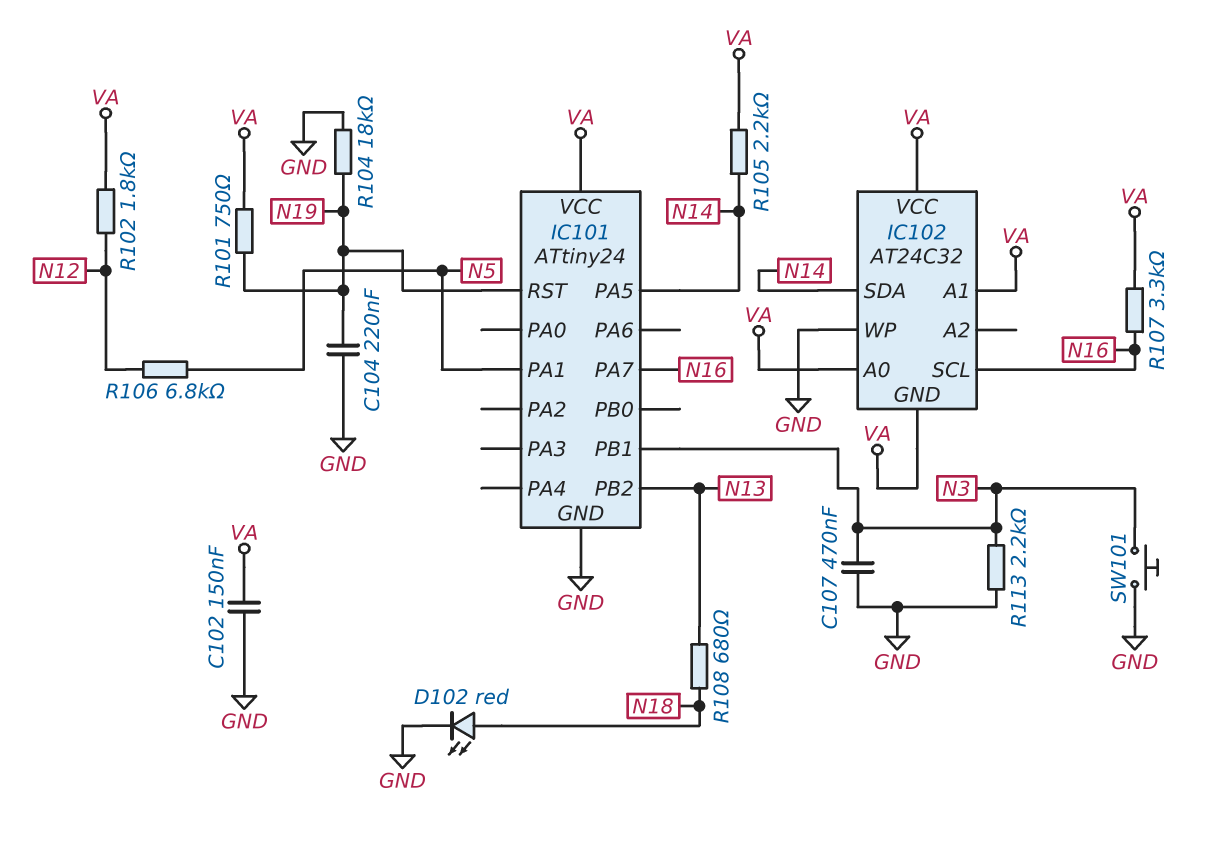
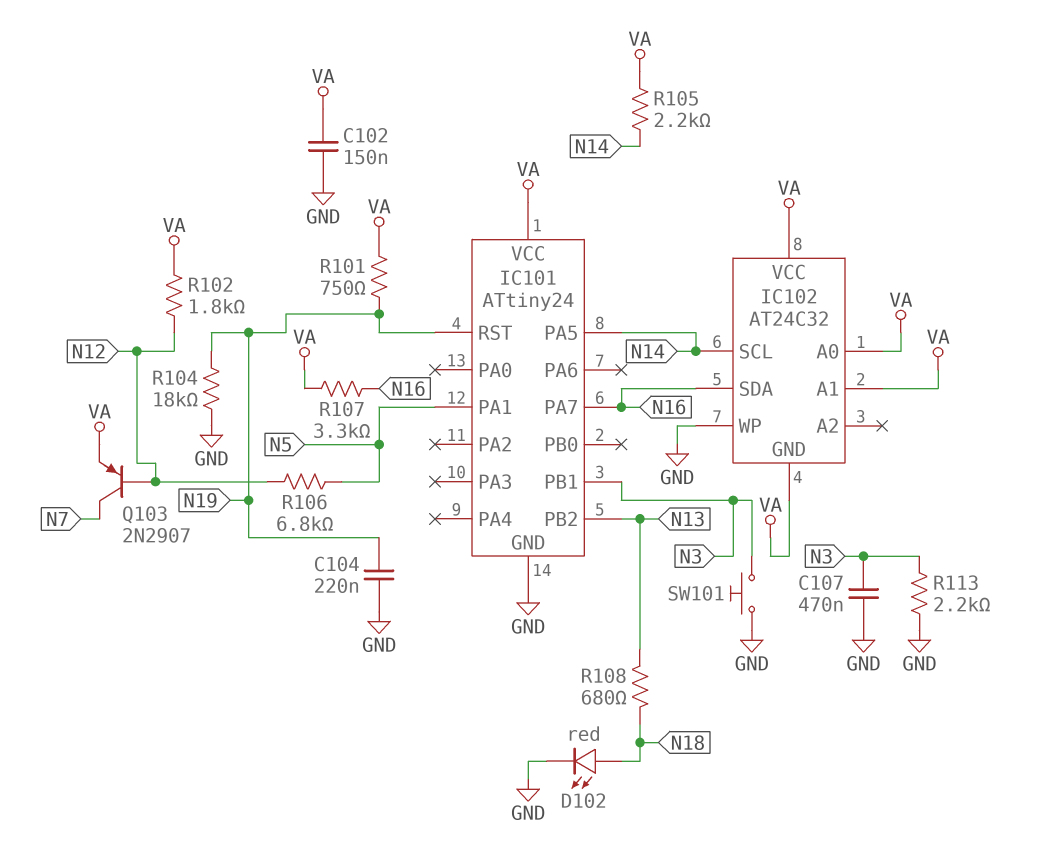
IC102 pin SCL: N16 -> N14
IC102 pin SDA: N14 -> N16
Q103: none -> PNP 2N2907 (B N12, C N7, E VA)

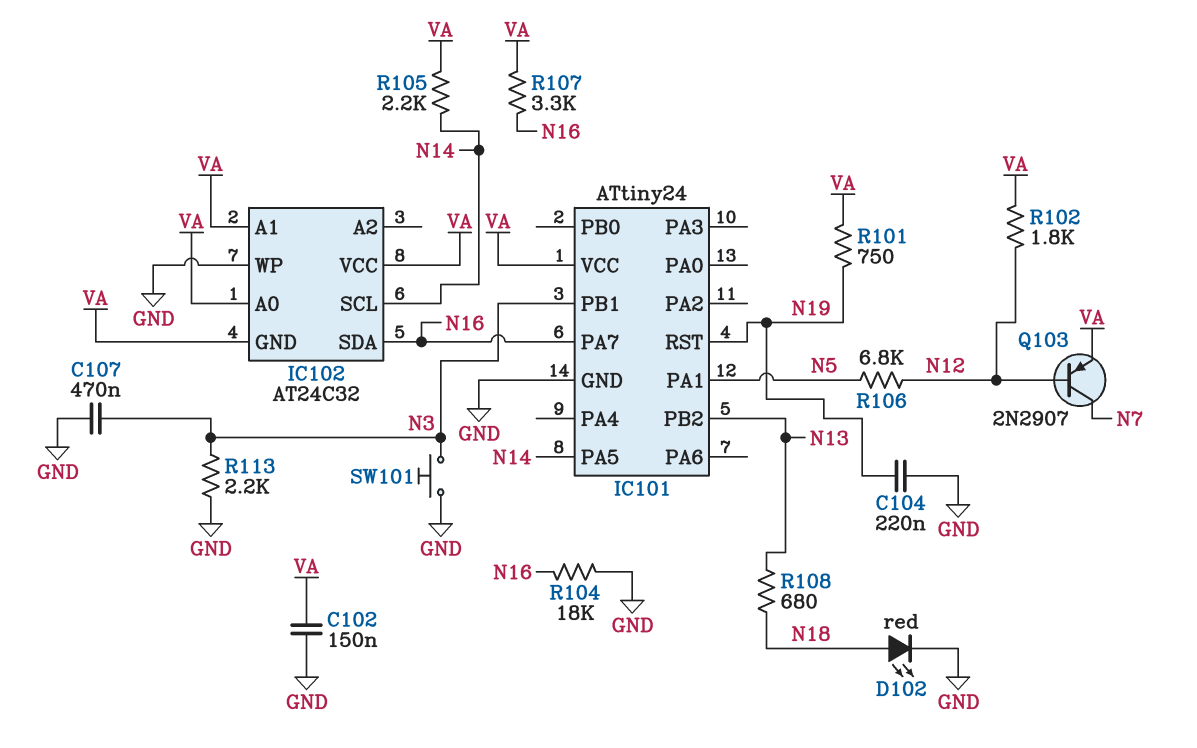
R104: 18k (GND, N19) -> 18k (GND, N16)

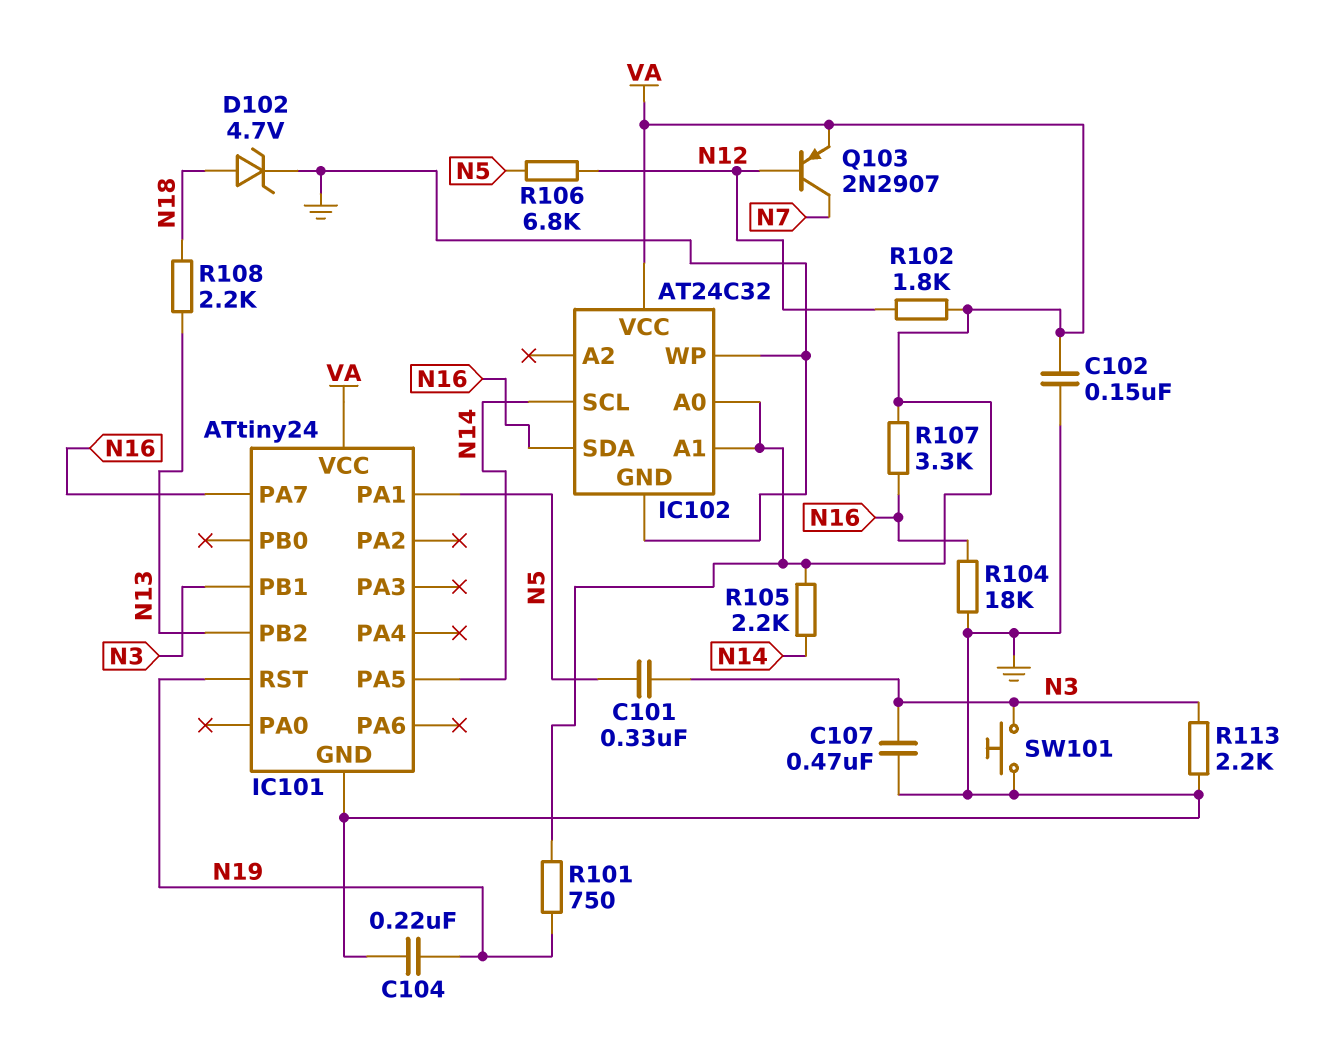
C101: none -> 330nF (N3, N5)
D102: LED red (A N18, K GND) -> zener 4.7V (A N18, K GND)
IC102 pin GND: VA -> GND
R108: 680 (N13, N18) -> 2.2k (N13, N18)

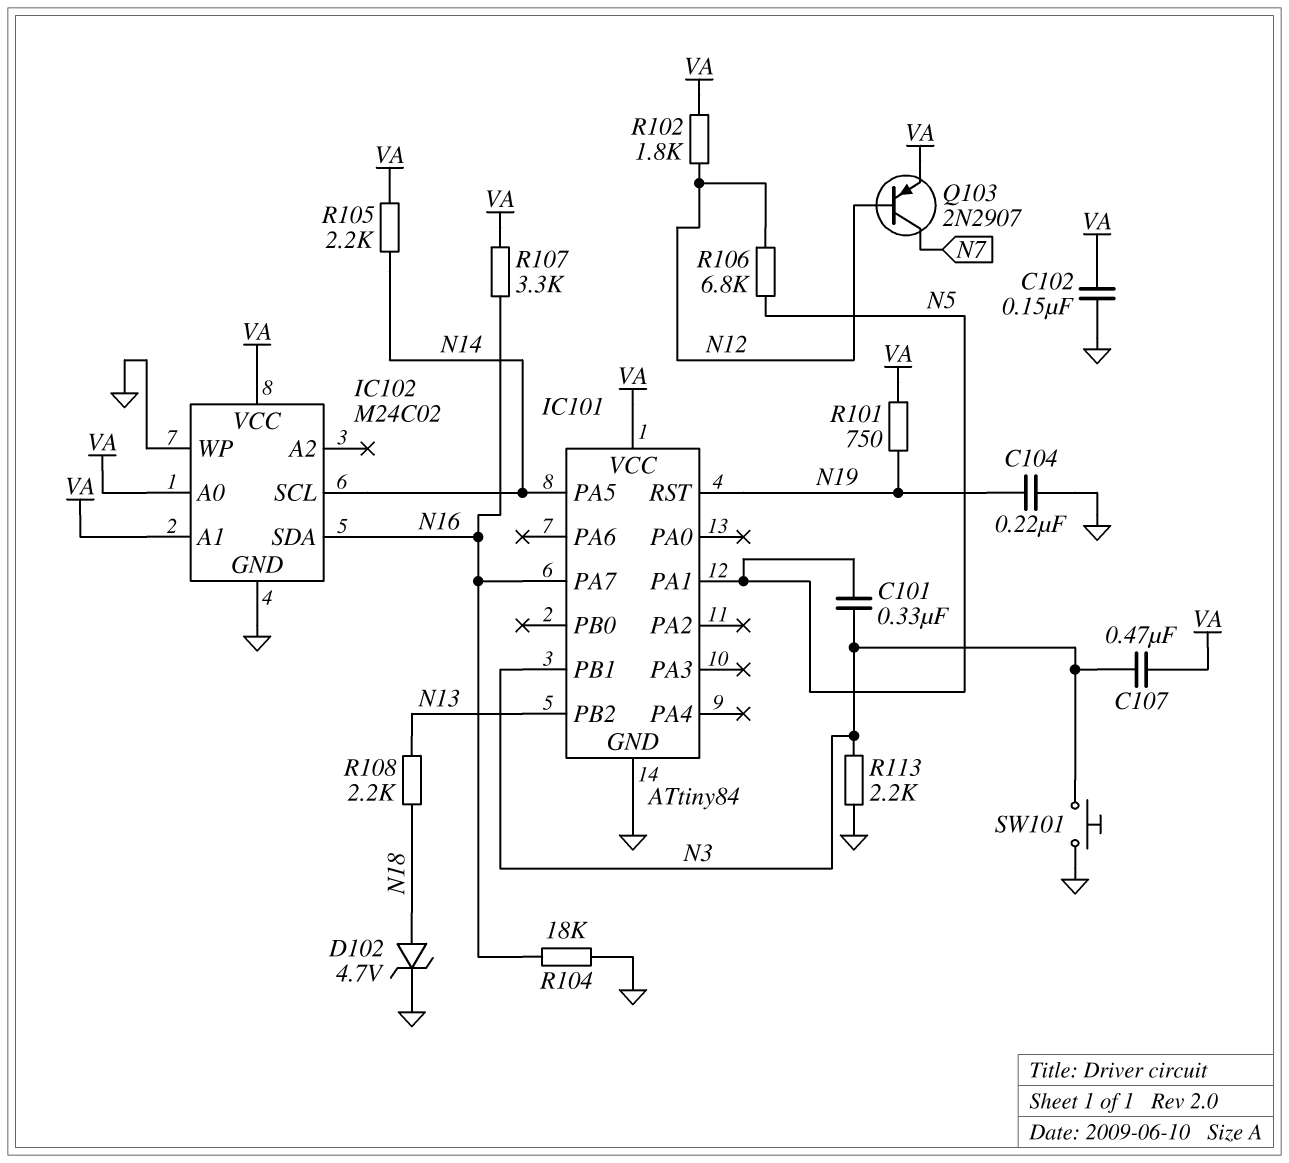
C107: 470nF (GND, N3) -> 470nF (N3, VA)
IC101: ATtiny24 -> ATtiny84
IC102: AT24C32 -> M24C02

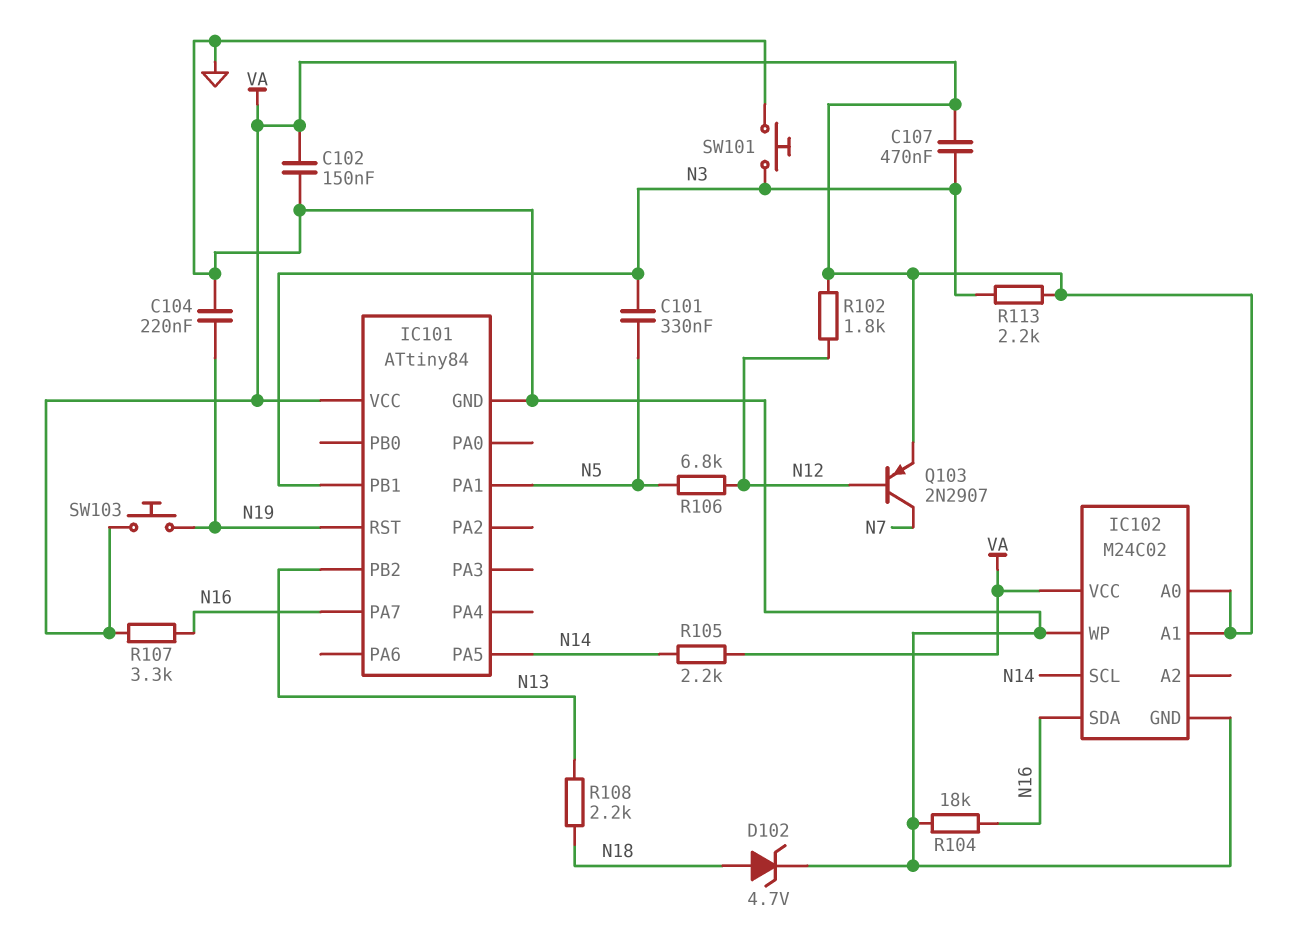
R101: 750 (N19, VA) -> none
R113: 2.2k (GND, N3) -> 2.2k (N3, VA)
SW103: none -> button (N19, VA)

